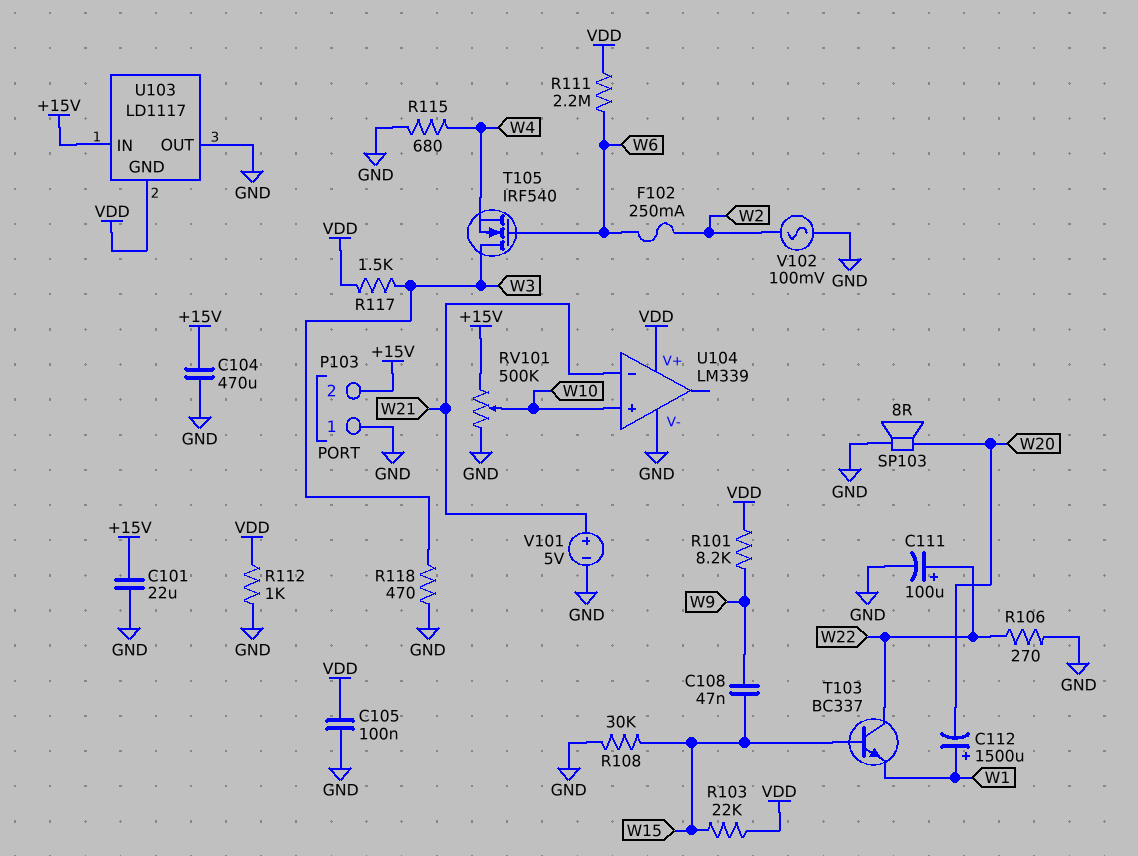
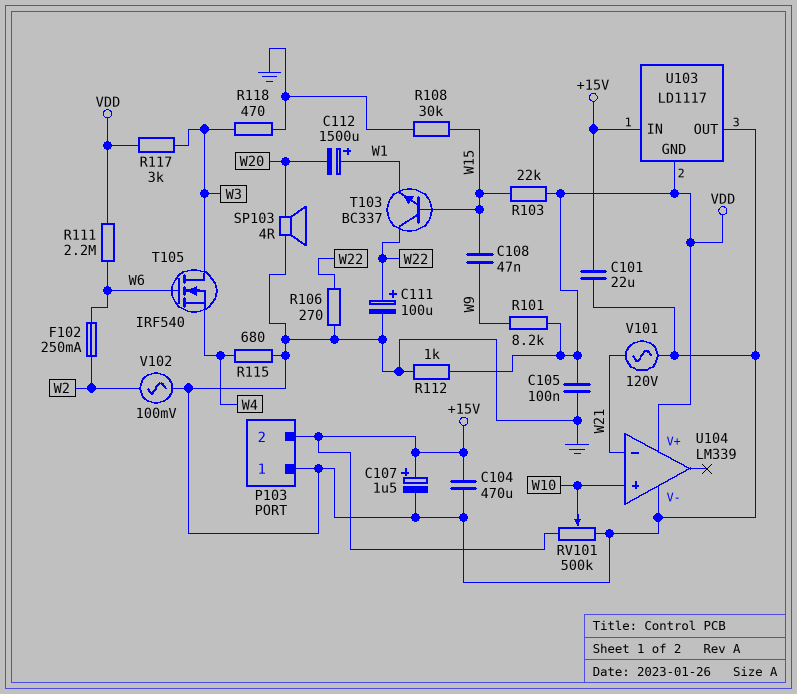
C107: none -> 1.5uF (plus +15V, minus GND)
R117: 1.5k (VDD, W3) -> 3k (VDD, W3)
SP103: speaker 8R (GND, W20) -> speaker 4R (GND, W20)
V101: 5V (plus W21, minus GND) -> AC 120V (GND, W21)

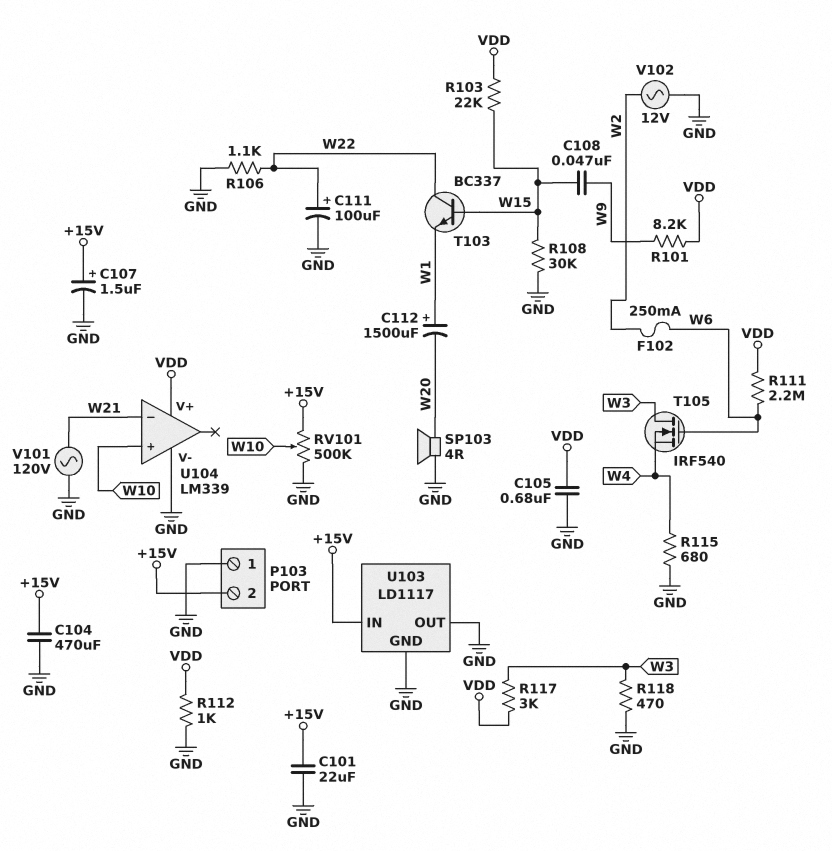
C105: 100nF (GND, VDD) -> 680nF (GND, VDD)
R106: 270 (GND, W22) -> 1.1k (GND, W22)
U103 pin GND: VDD -> GND
V102: AC 100mV (GND, W2) -> AC 12V (GND, W2)

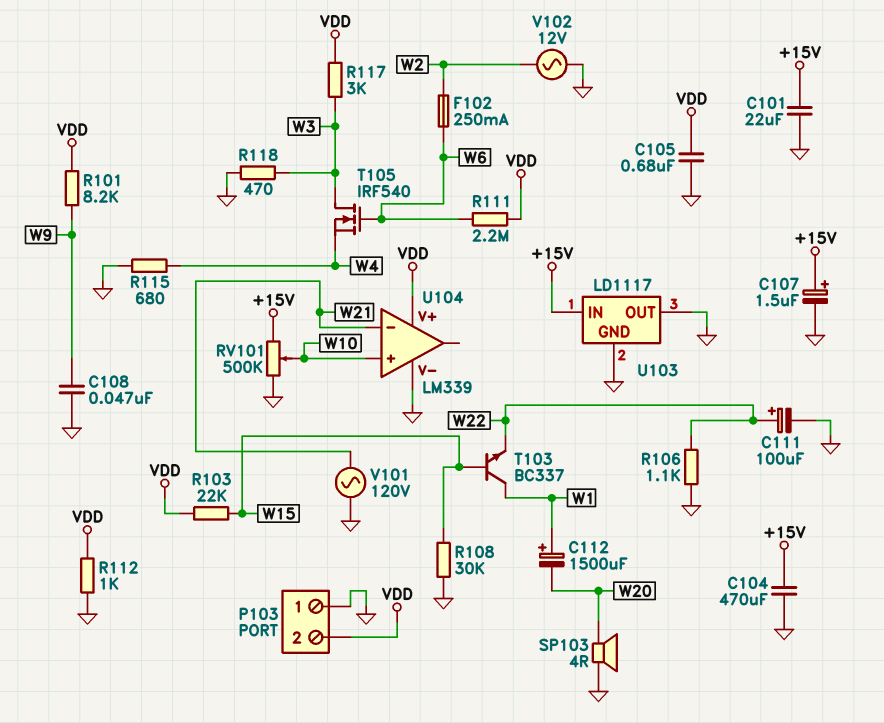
C108: 47nF (W9, W15) -> 47nF (GND, W9)
P103 pin 2: +15V -> VDD
T103: NPN BC337 (B W15, C W22, E W1) -> NPN BC337 (B W15, C W1, E W22)

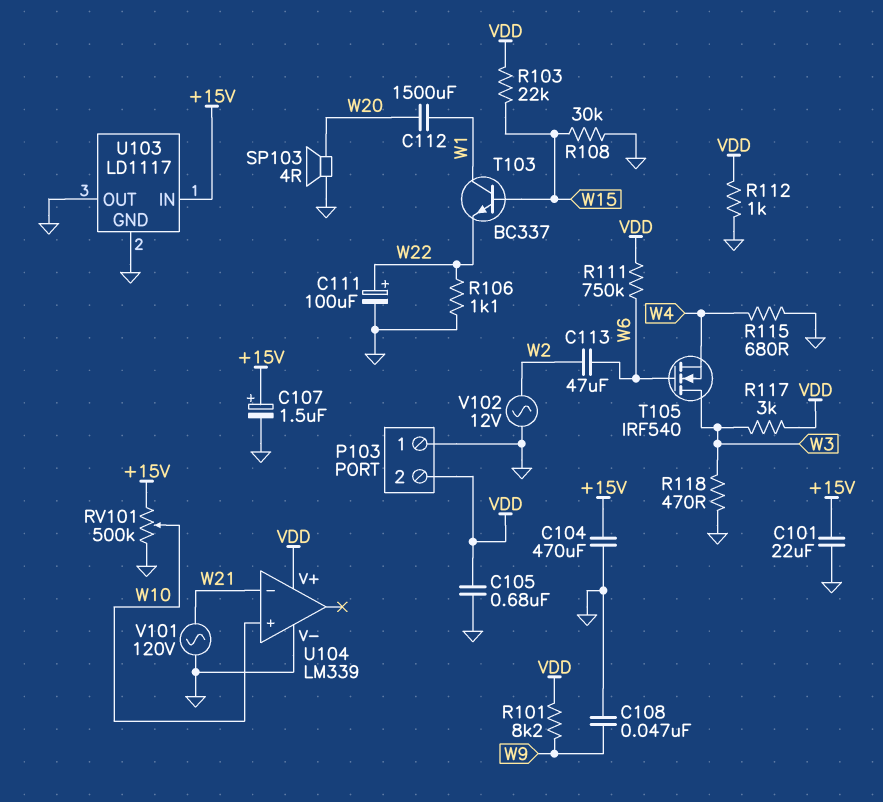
C112: 1500uF (plus W1, minus W20) -> 1500uF (W1, W20)
C113: none -> 47uF (W2, W6)
F102: 250mA (W2, W6) -> none
R111: 2.2M (VDD, W6) -> 750k (VDD, W6)

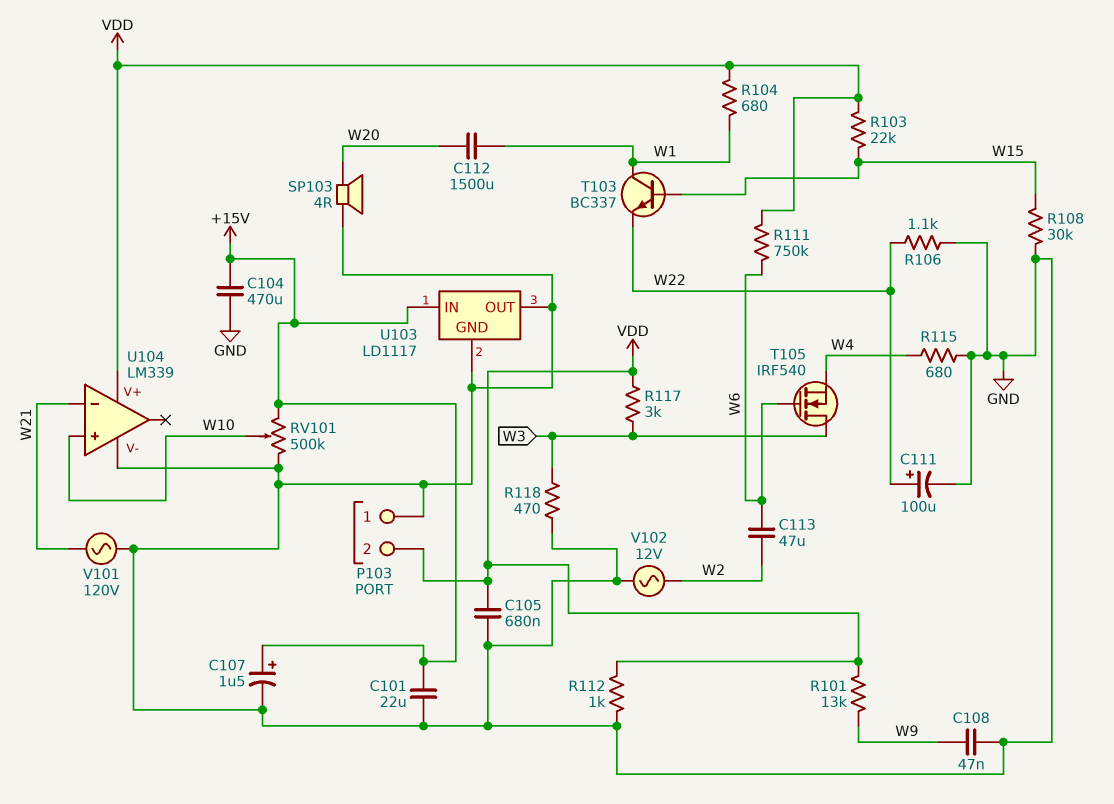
R101: 8.2k (VDD, W9) -> 13k (VDD, W9)
R104: none -> 680 (VDD, W1)

